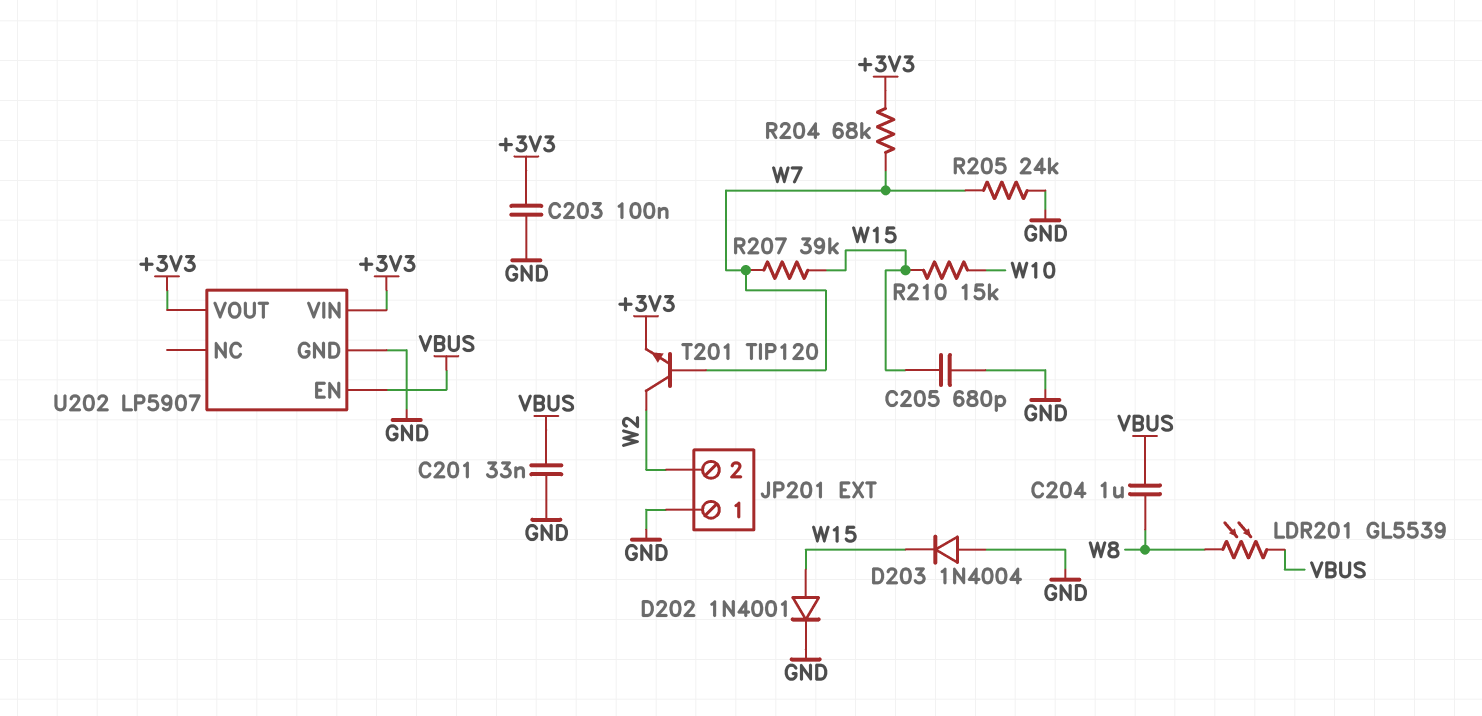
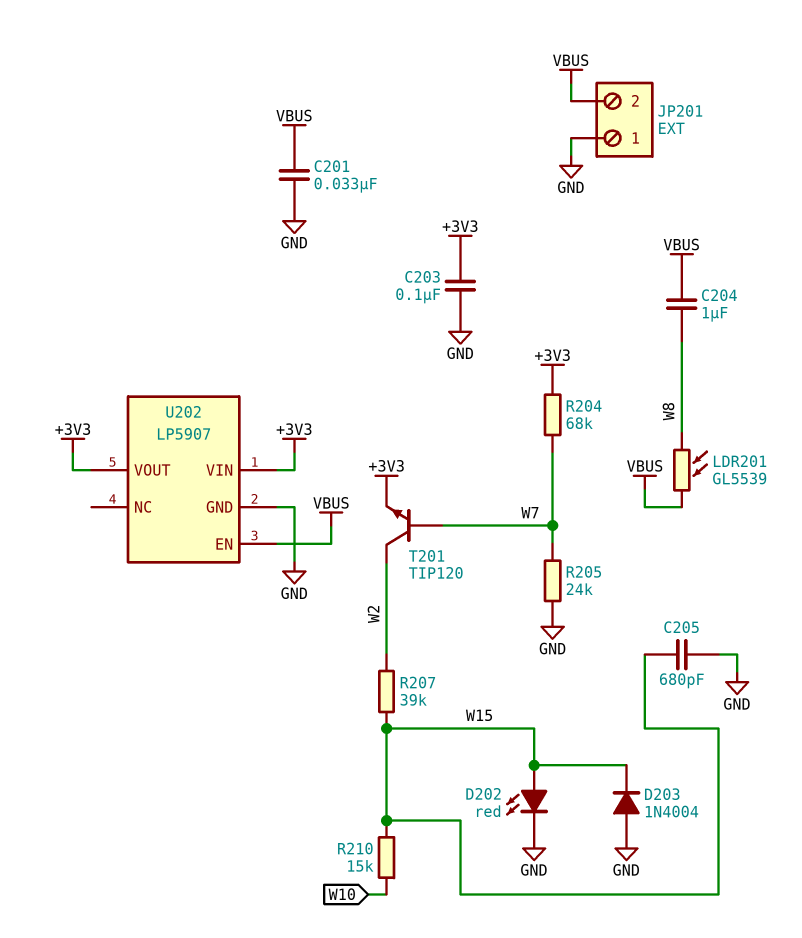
D202: diode 1N4001 (A W15, K GND) -> LED red (A W15, K GND)
JP201 pin 2: W2 -> VBUS
R207: 39k (W7, W15) -> 39k (W2, W15)

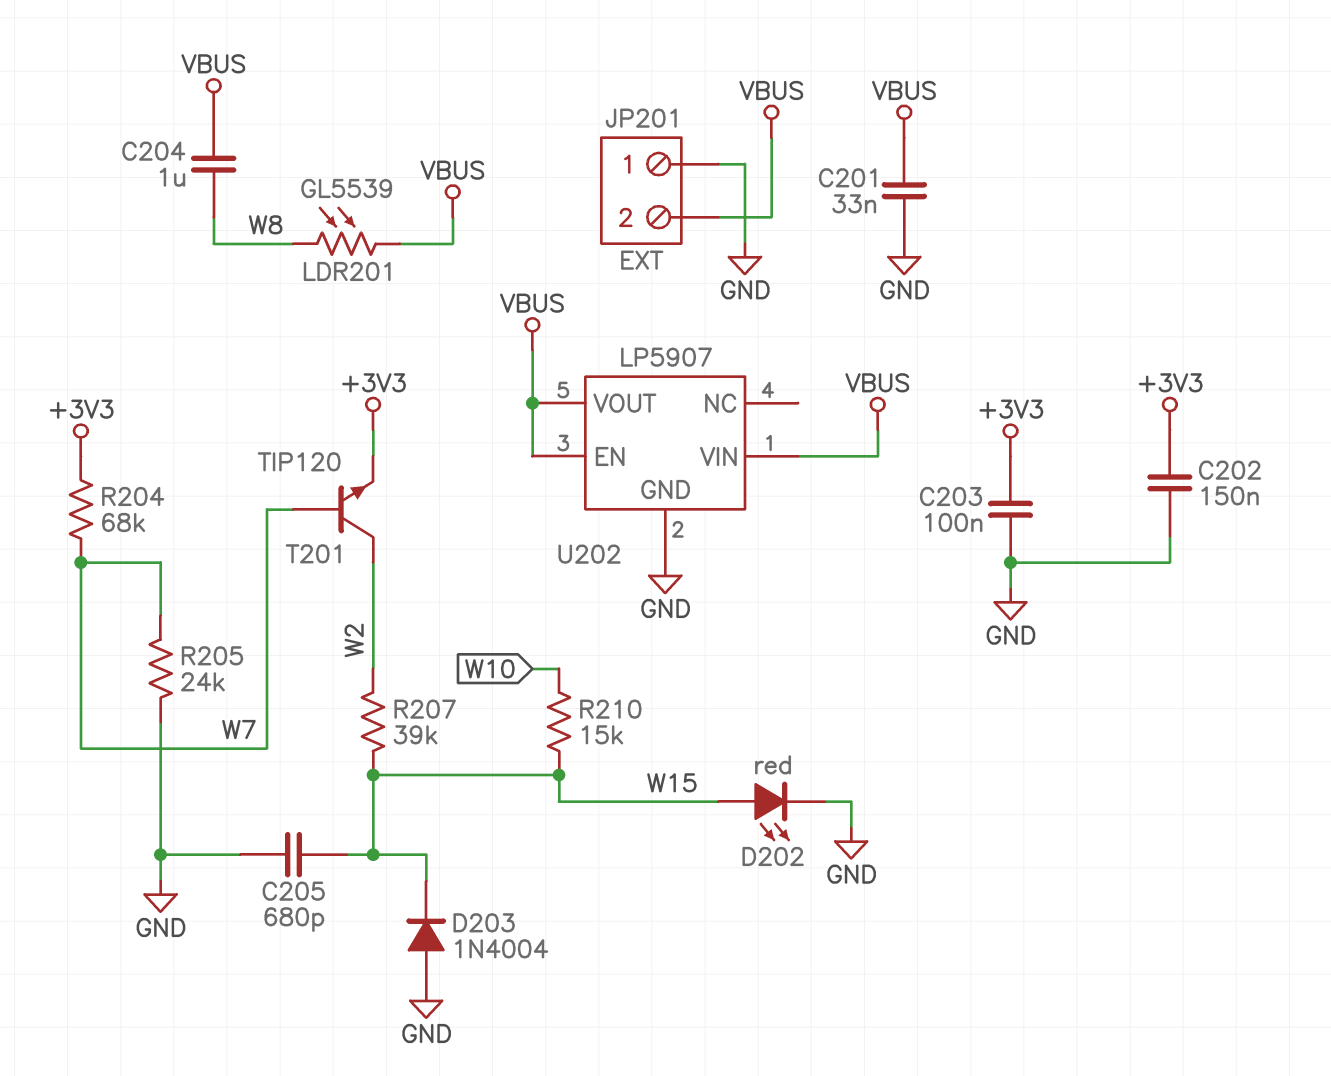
C202: none -> 150nF (+3V3, GND)
U202 pin VIN: +3V3 -> VBUS
U202 pin VOUT: +3V3 -> VBUS

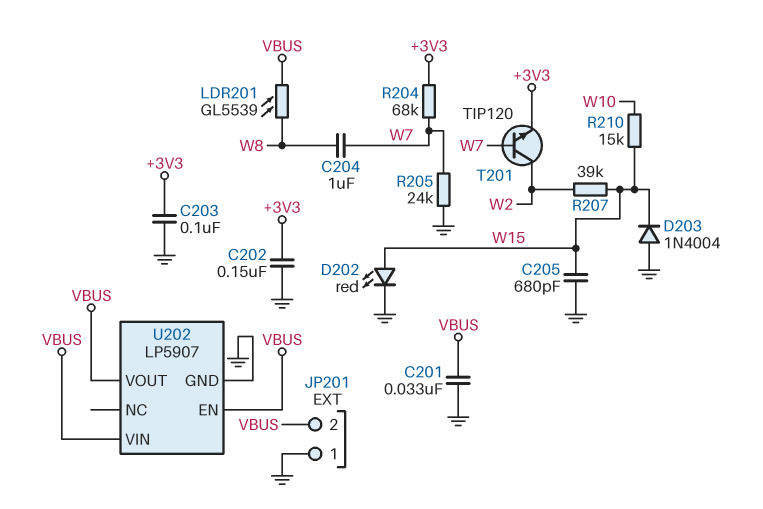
C204: 1uF (VBUS, W8) -> 1uF (W7, W8)

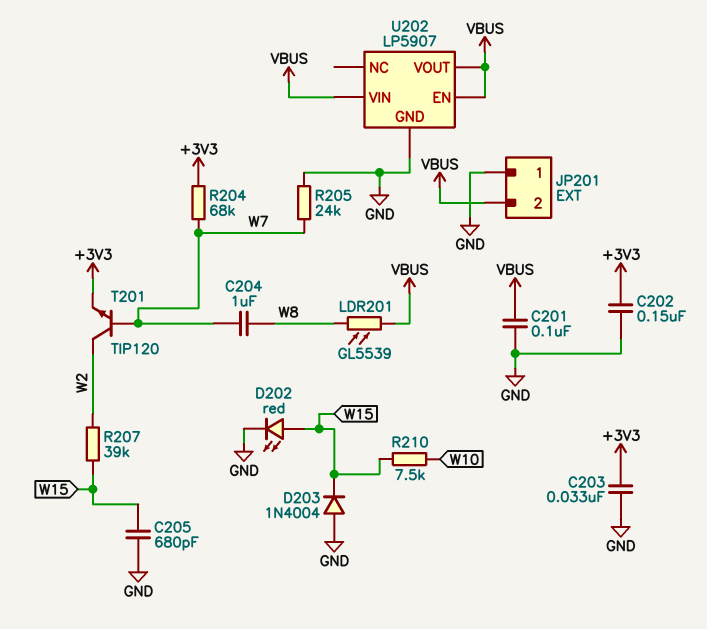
C201: 33nF (GND, VBUS) -> 100nF (GND, VBUS)
C203: 100nF (+3V3, GND) -> 33nF (+3V3, GND)
R210: 15k (W10, W15) -> 7.5k (W10, W15)

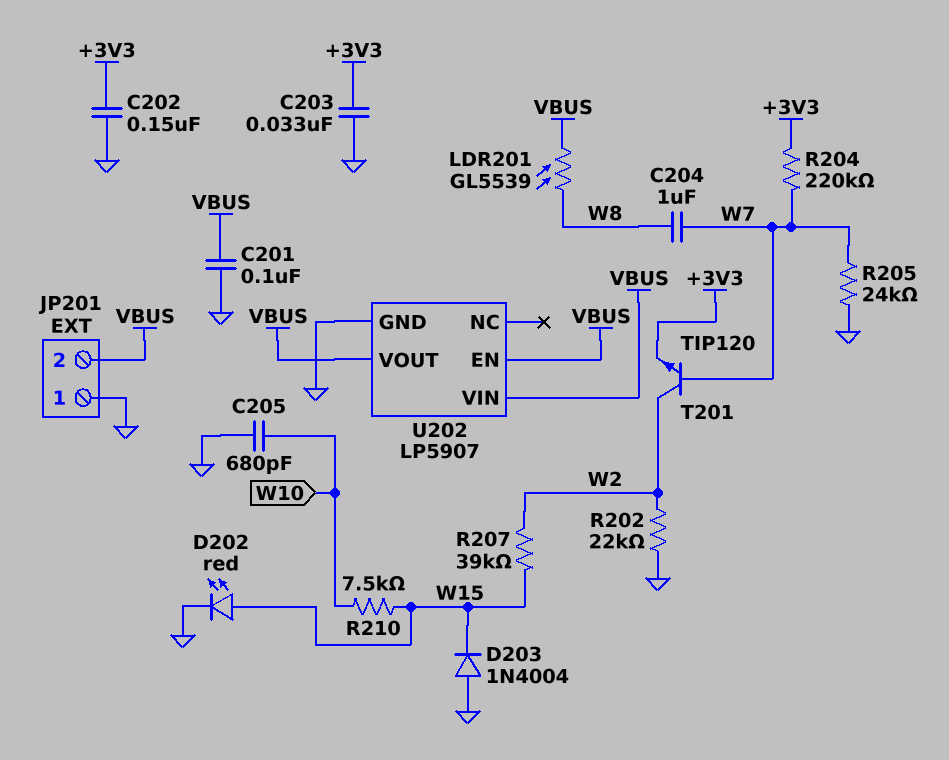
C205: 680pF (GND, W15) -> 680pF (GND, W10)
R202: none -> 22k (GND, W2)
R204: 68k (+3V3, W7) -> 220k (+3V3, W7)

